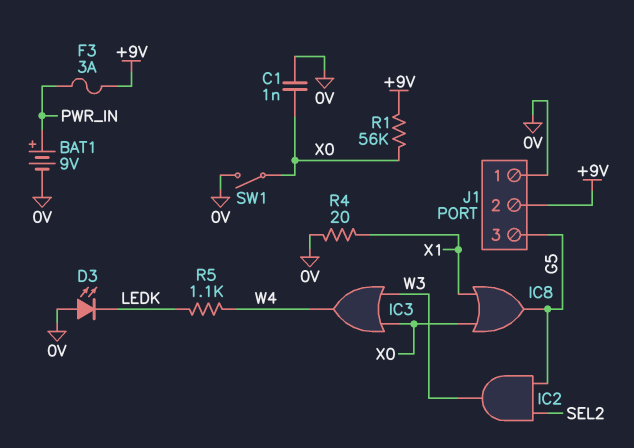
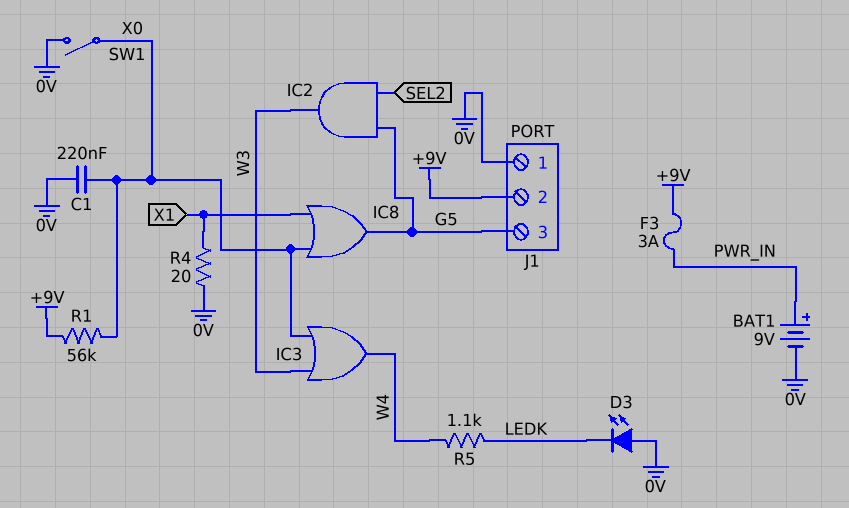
C1: 1nF (0V, X0) -> 220nF (0V, X0)

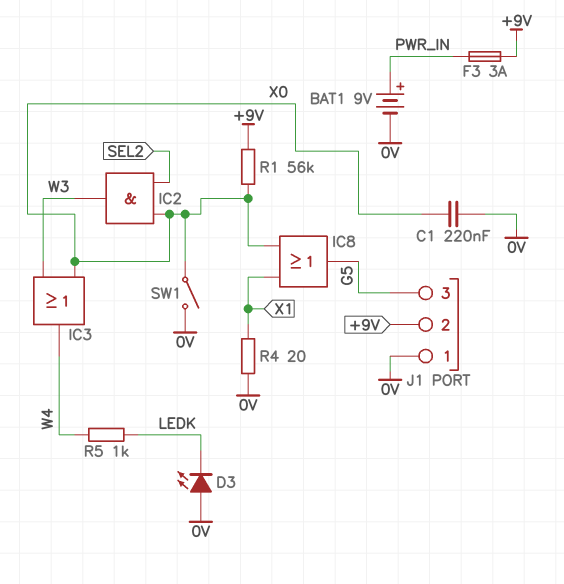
IC2: AND (in G5, in SEL2, out W3) -> AND (in SEL2, in X0, out W3)
R5: 1.1k (LEDK, W4) -> 1k (LEDK, W4)

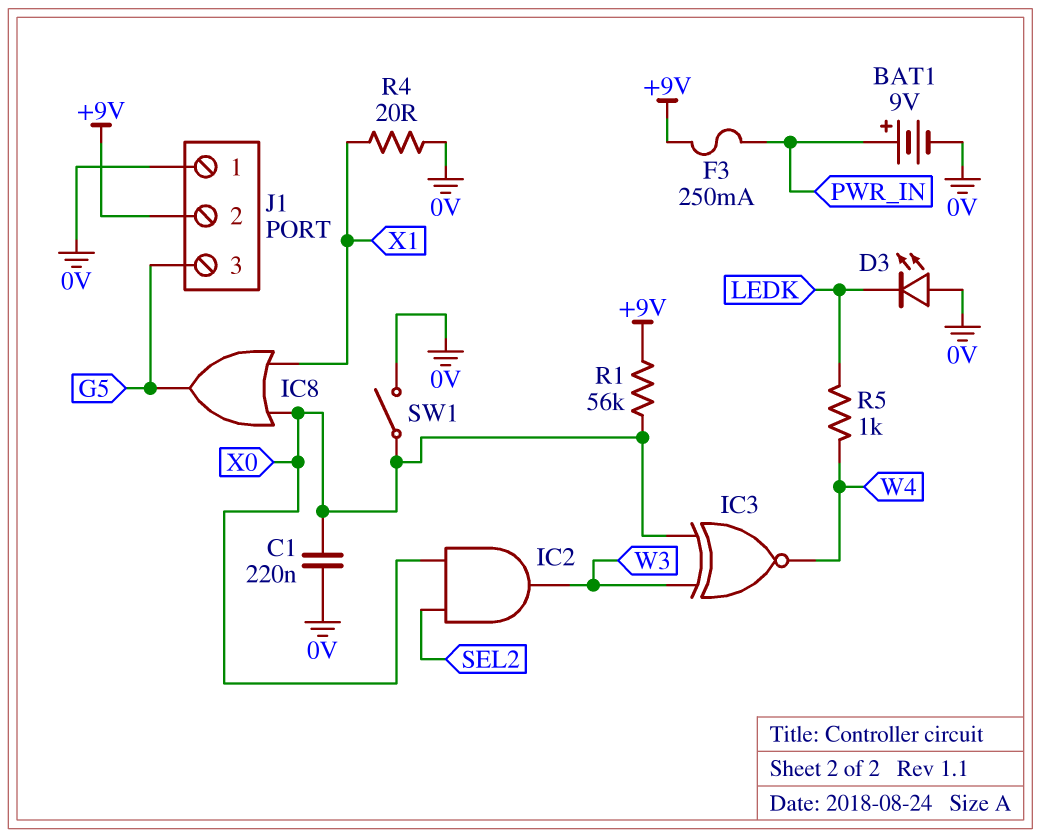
F3: 3A (+9V, PWR_IN) -> 250mA (+9V, PWR_IN)
IC3: OR (in W3, in X0, out W4) -> XNOR (in W3, in X0, out W4)

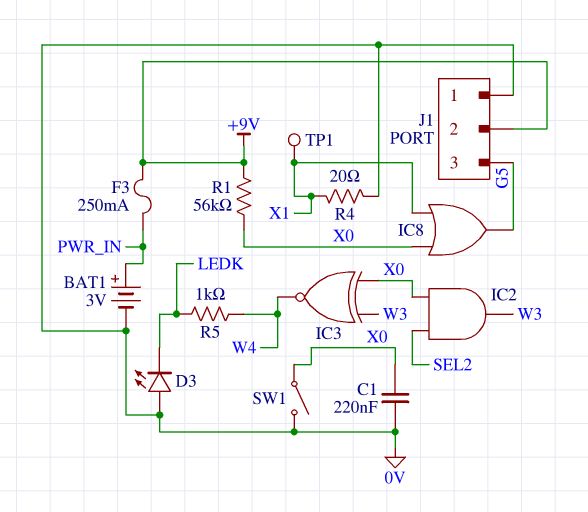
BAT1: 9V (plus PWR_IN, minus 0V) -> 3V (plus PWR_IN, minus 0V)
TP1: none -> test point (X1)

